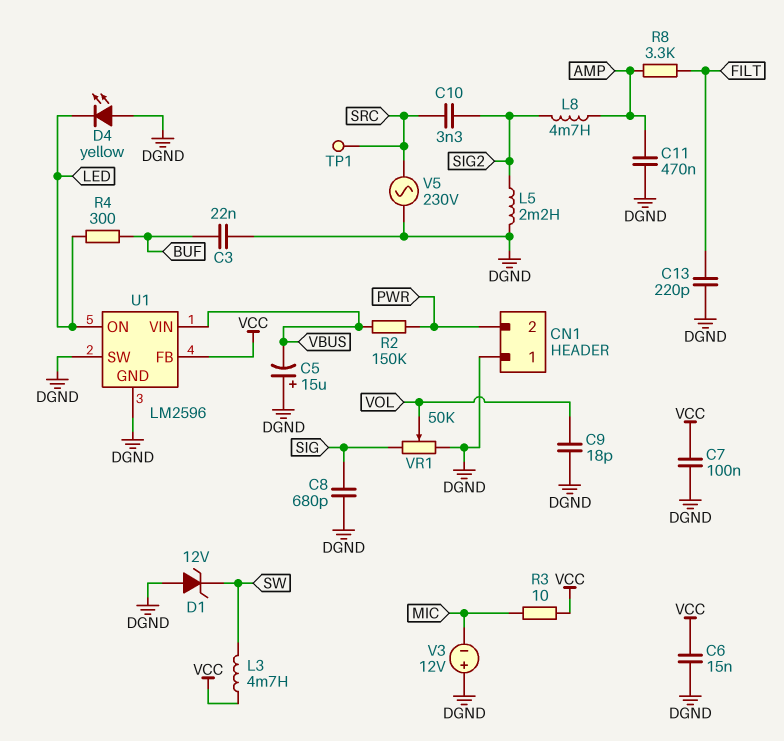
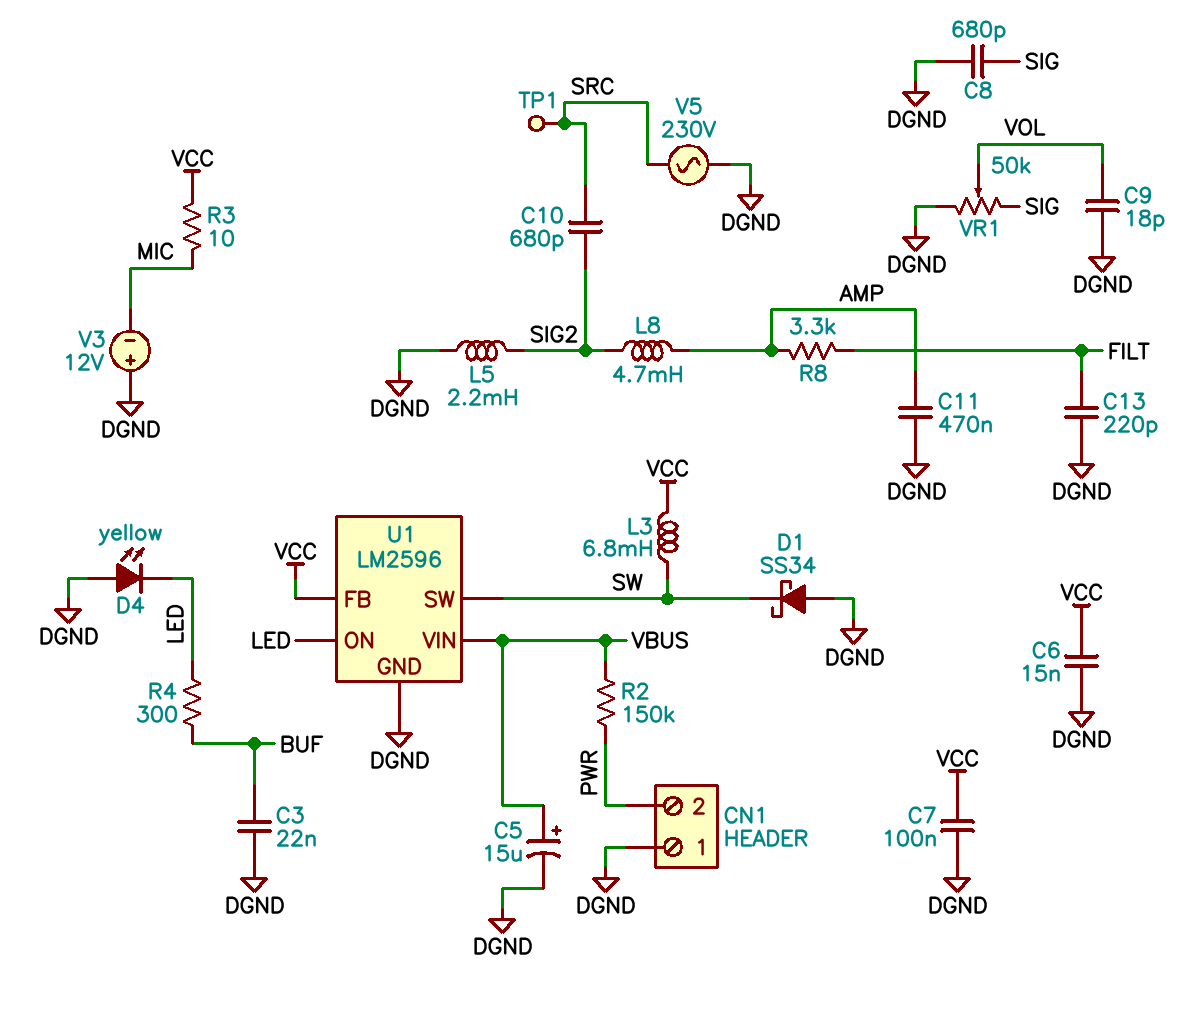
C5: 15uF (plus DGND, minus VBUS) -> 15uF (plus VBUS, minus DGND)
C10: 3.3nF (SIG2, SRC) -> 680pF (SIG2, SRC)
D1: zener 12V (A DGND, K SW) -> schottky SS34 (A DGND, K SW)
L3: 4.7mH (SW, VCC) -> 6.8mH (SW, VCC)
U1 pin SW: DGND -> SW

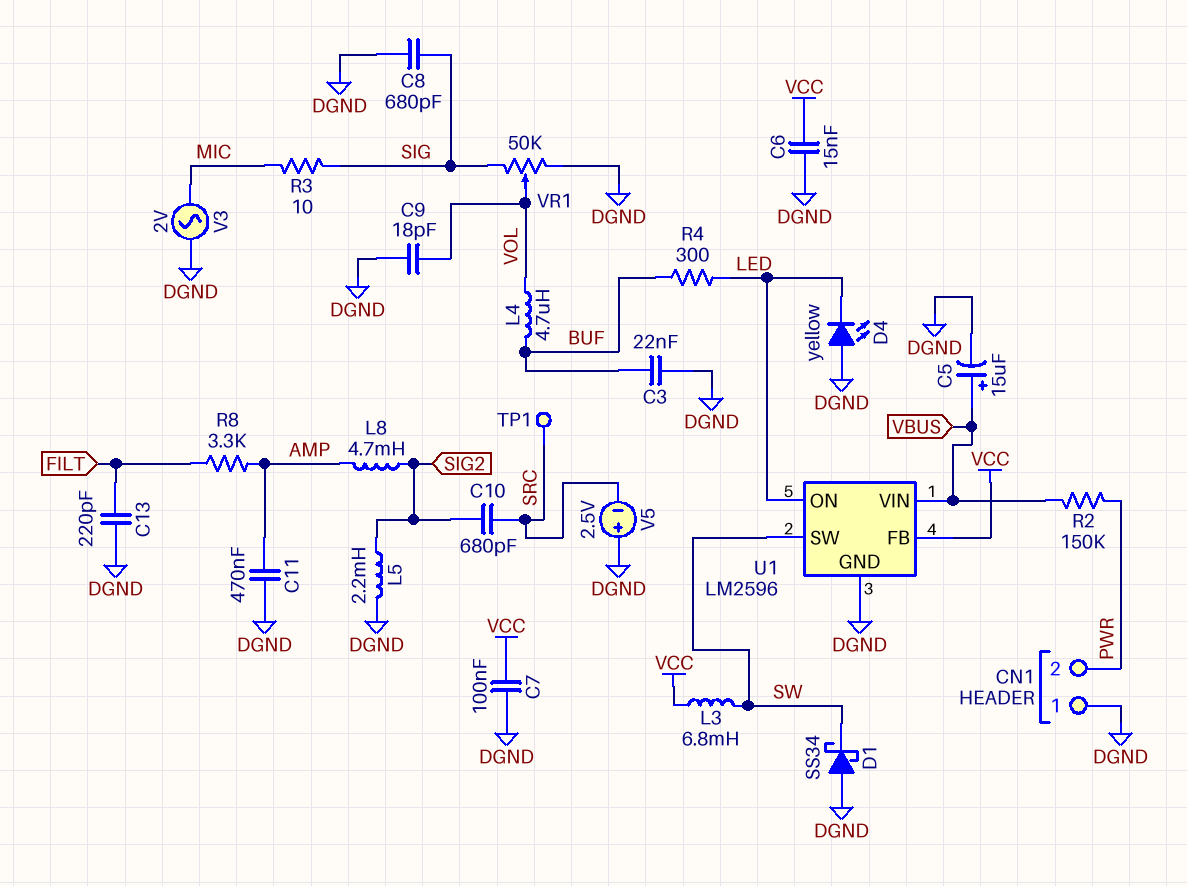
L4: none -> 4.7uH (BUF, VOL)
R3: 10 (MIC, VCC) -> 10 (MIC, SIG)
V3: 12V (plus DGND, minus MIC) -> AC 2V (DGND, MIC)
V5: AC 230V (DGND, SRC) -> 2.5V (plus DGND, minus SRC)

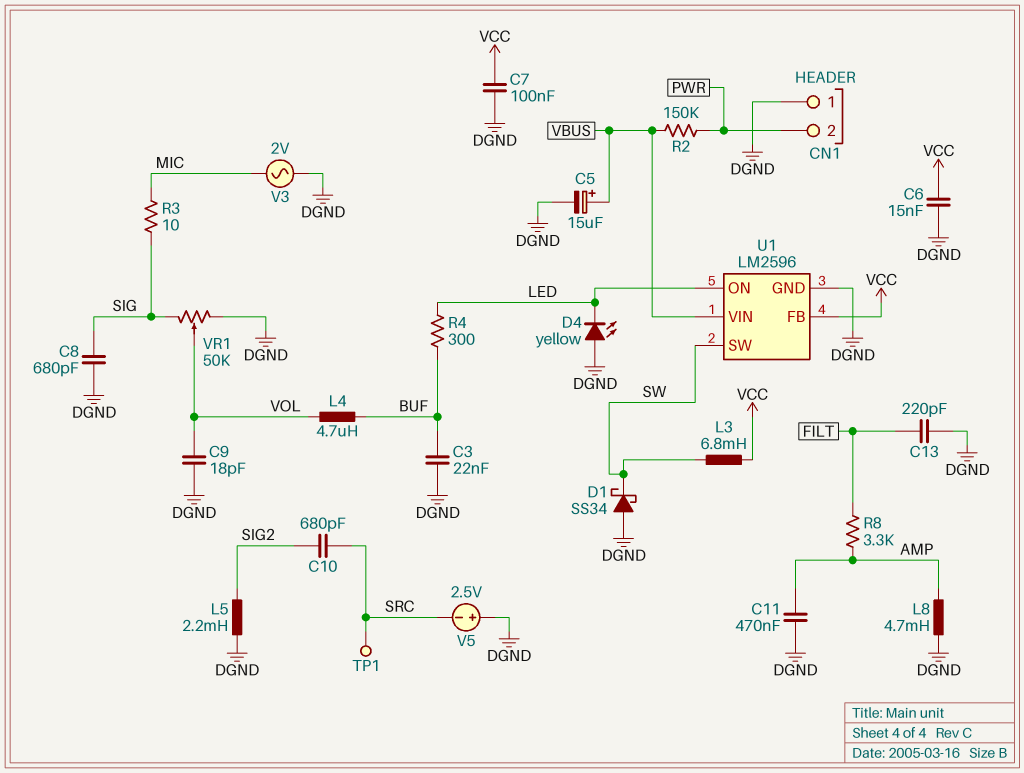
L8: 4.7mH (AMP, SIG2) -> 4.7mH (AMP, DGND)

